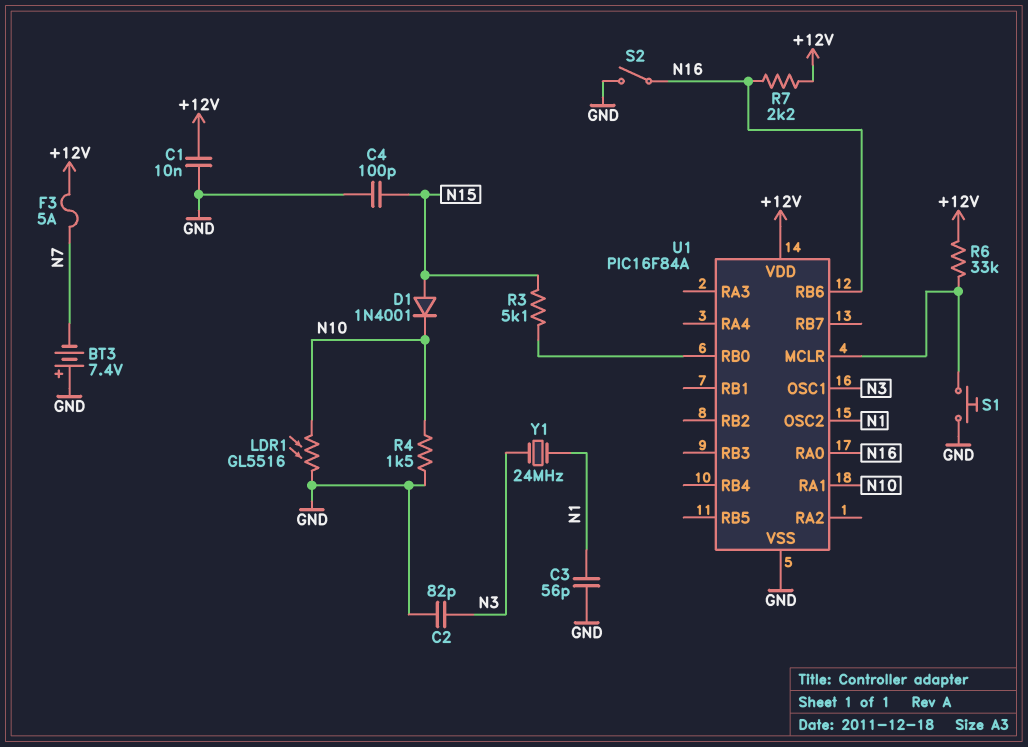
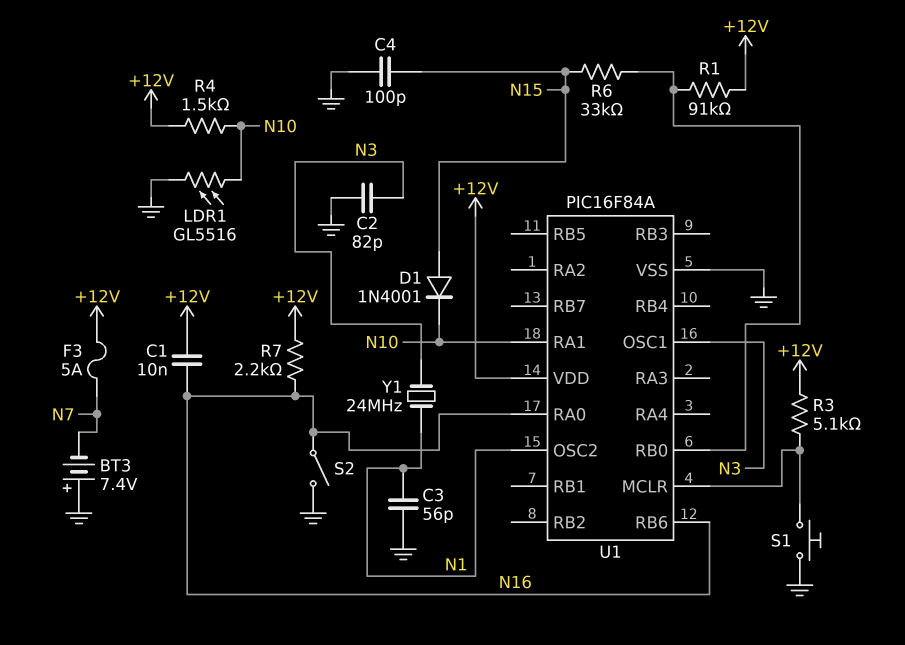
C1: 10nF (+12V, GND) -> 10nF (+12V, N16)
R1: none -> 91k (+12V, U1/RB0)
R3: 5.1k (N15, U1/RB0) -> 5.1k (+12V, U1/MCLR)
R4: 1.5k (GND, N10) -> 1.5k (+12V, N10)
R6: 33k (+12V, U1/MCLR) -> 33k (N15, U1/RB0)

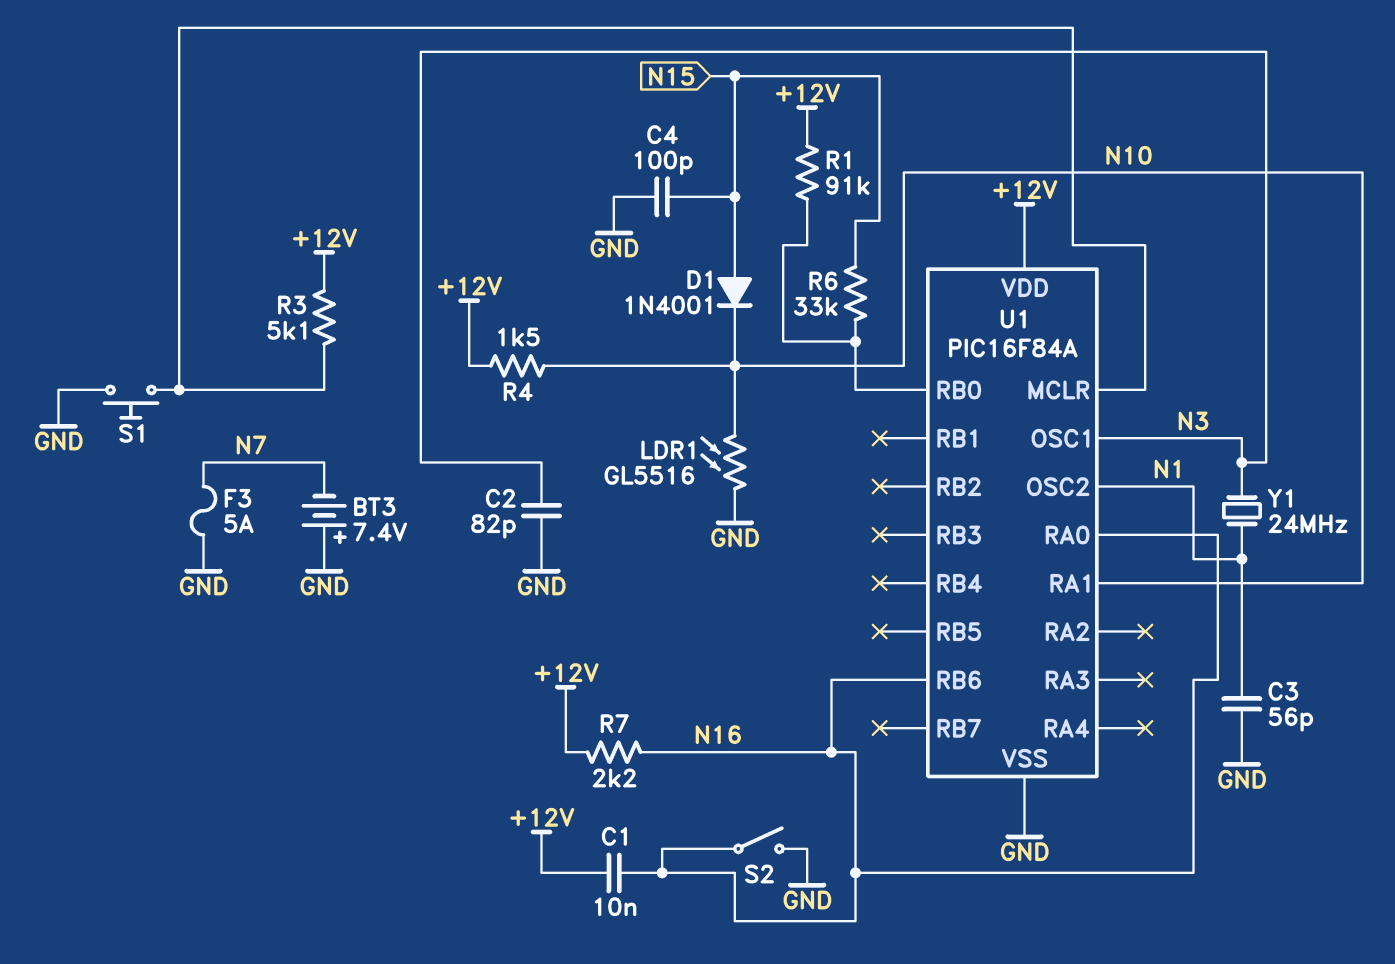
F3: 5A (+12V, N7) -> 5A (GND, N7)

